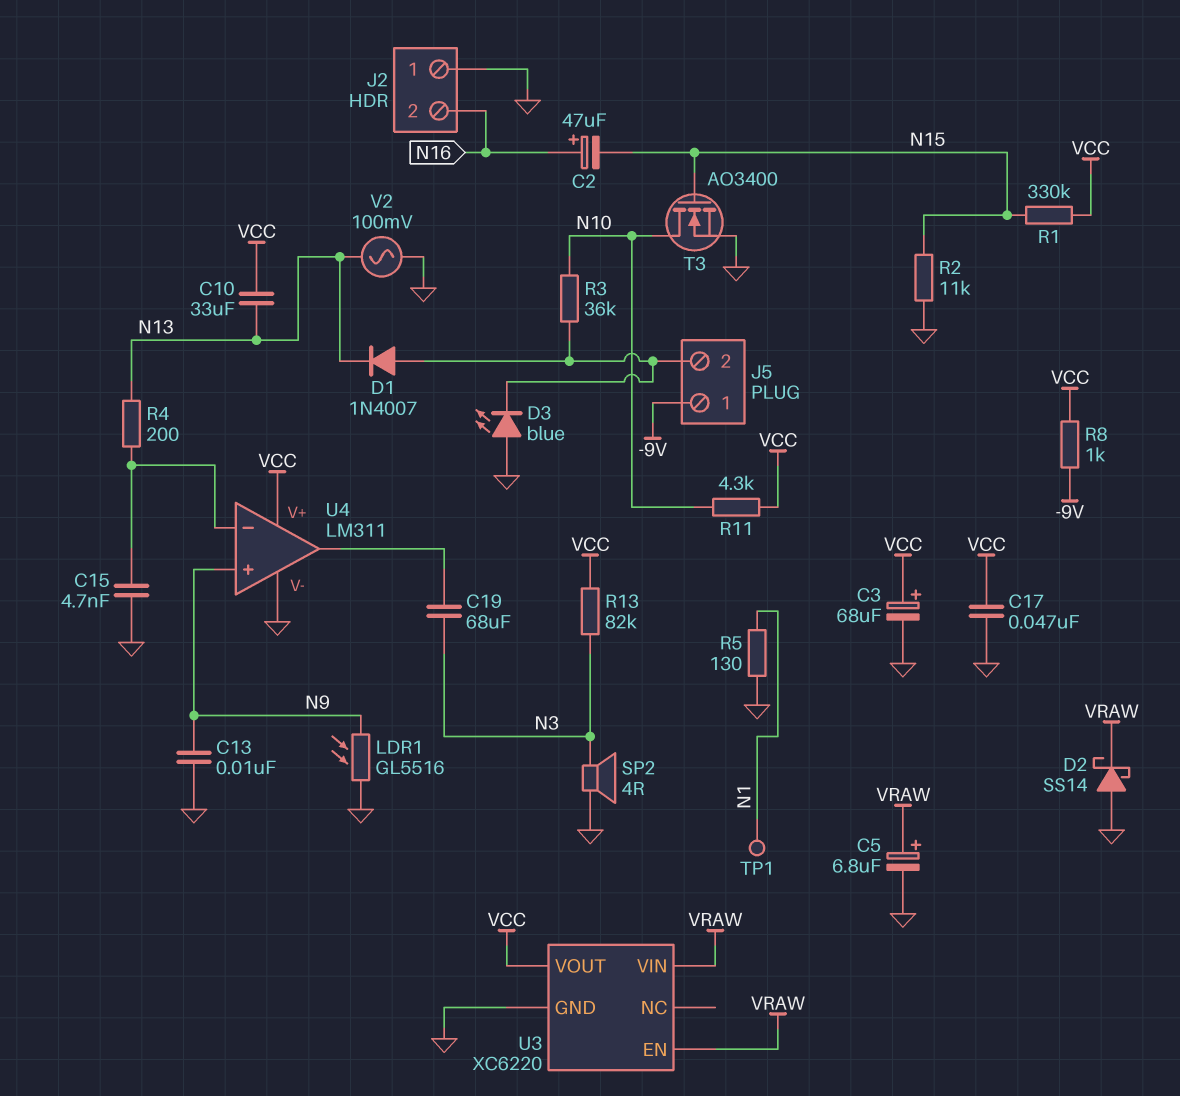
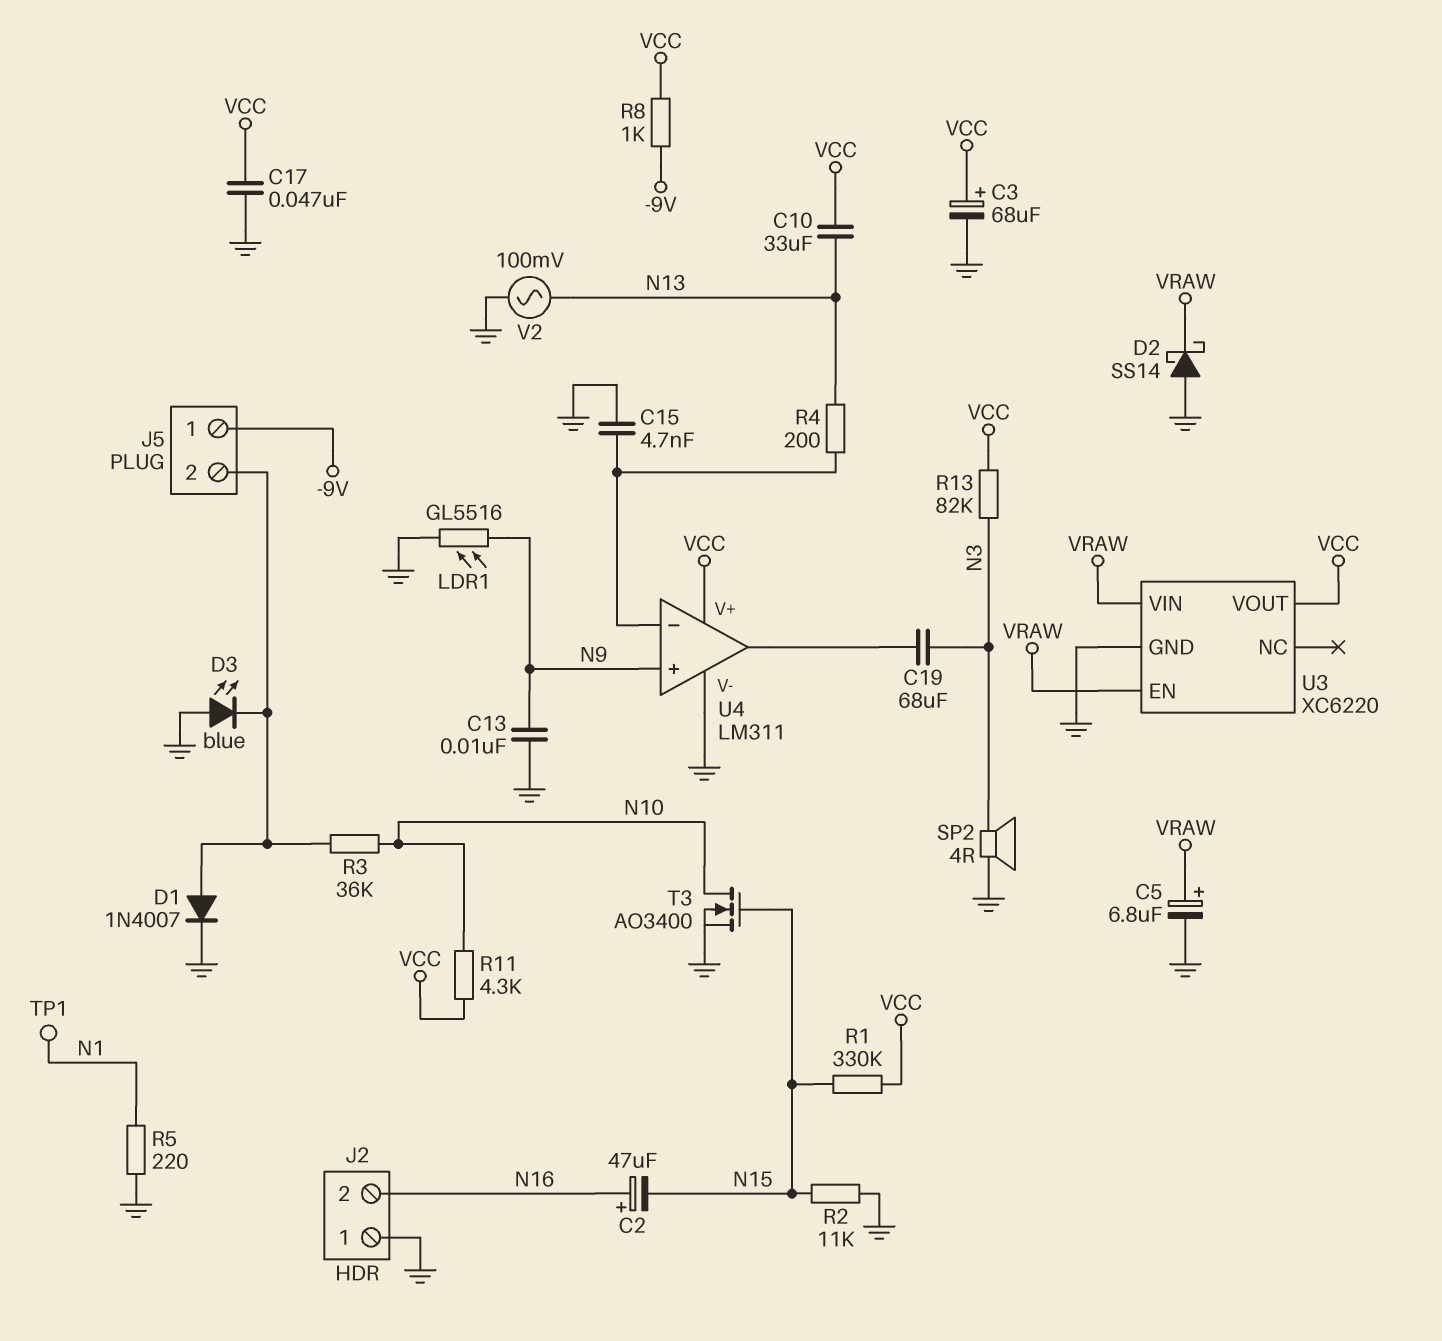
D1: diode 1N4007 (A J5/2, K N13) -> diode 1N4007 (A J5/2, K GND)
R5: 130 (GND, N1) -> 220 (GND, N1)

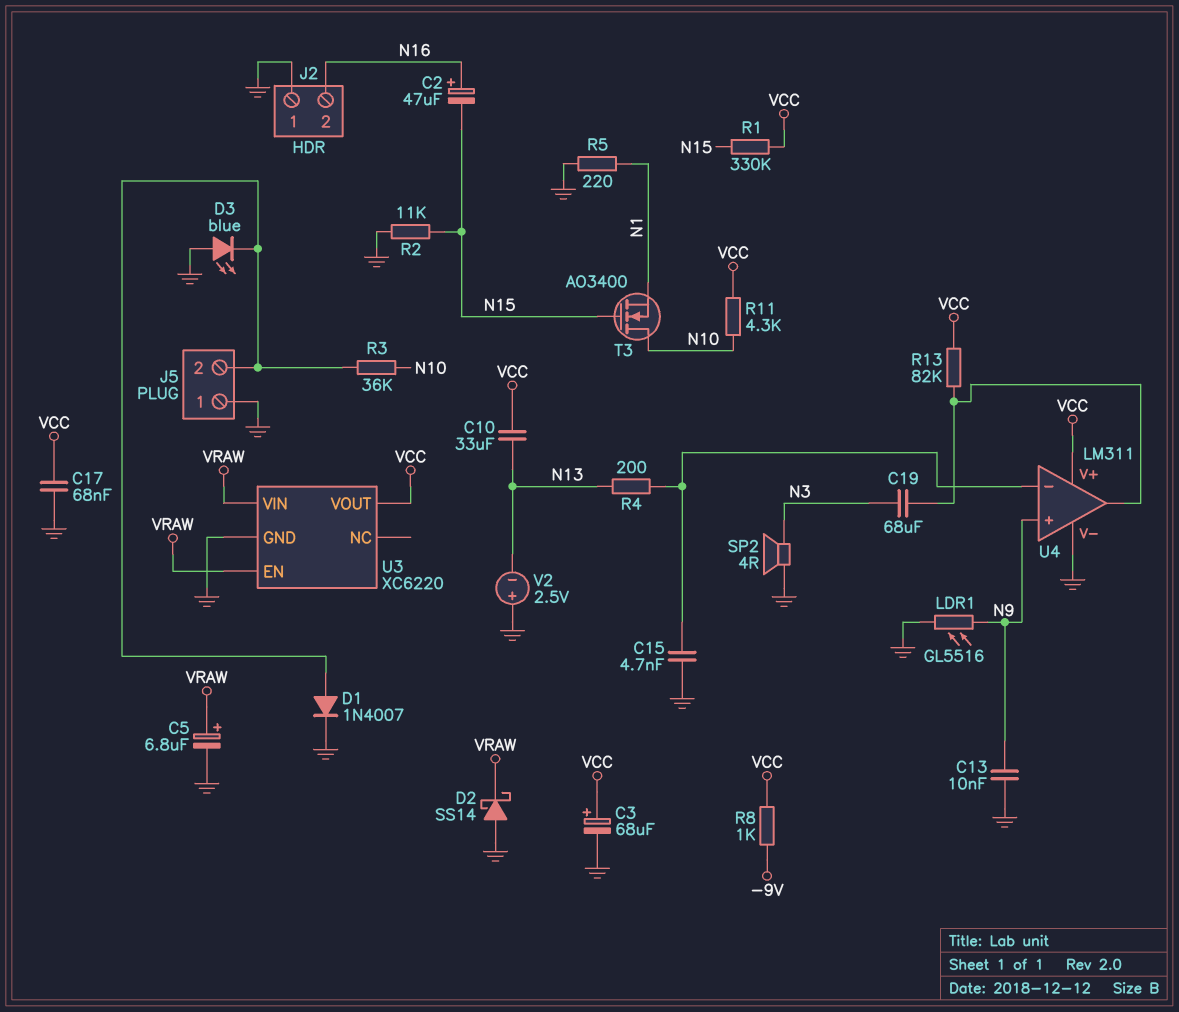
C17: 47nF (GND, VCC) -> 68nF (GND, VCC)
J5 pin 1: -9V -> GND
R13: 82k (N3, VCC) -> 82k (U4/out, VCC)
T3: NMOS AO3400 (G N15, D N10, S GND) -> NMOS AO3400 (G N15, D N10, S N1)
TP1: test point (N1) -> none
V2: AC 100mV (GND, N13) -> 2.5V (plus GND, minus N13)

